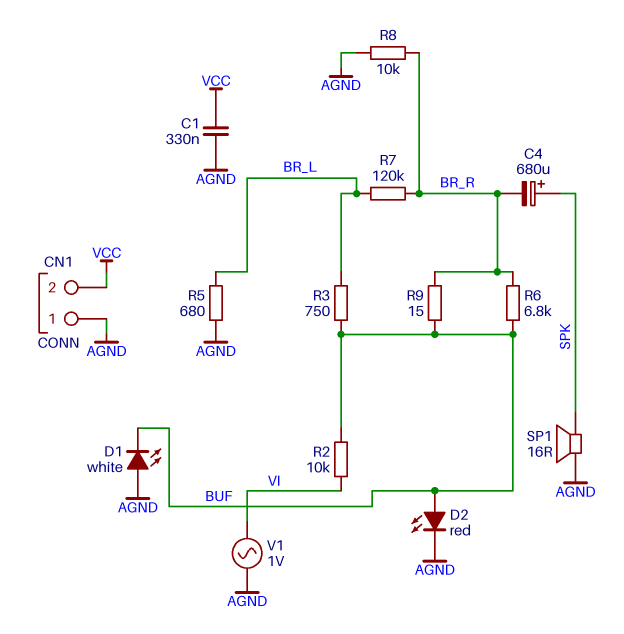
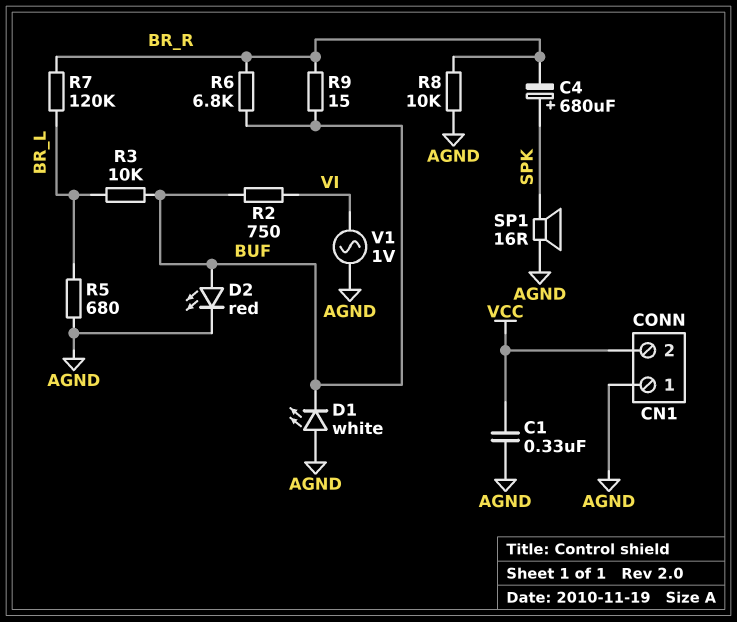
R2: 10k (BUF, VI) -> 750 (BUF, VI)
R3: 750 (BR_L, BUF) -> 10k (BR_L, BUF)

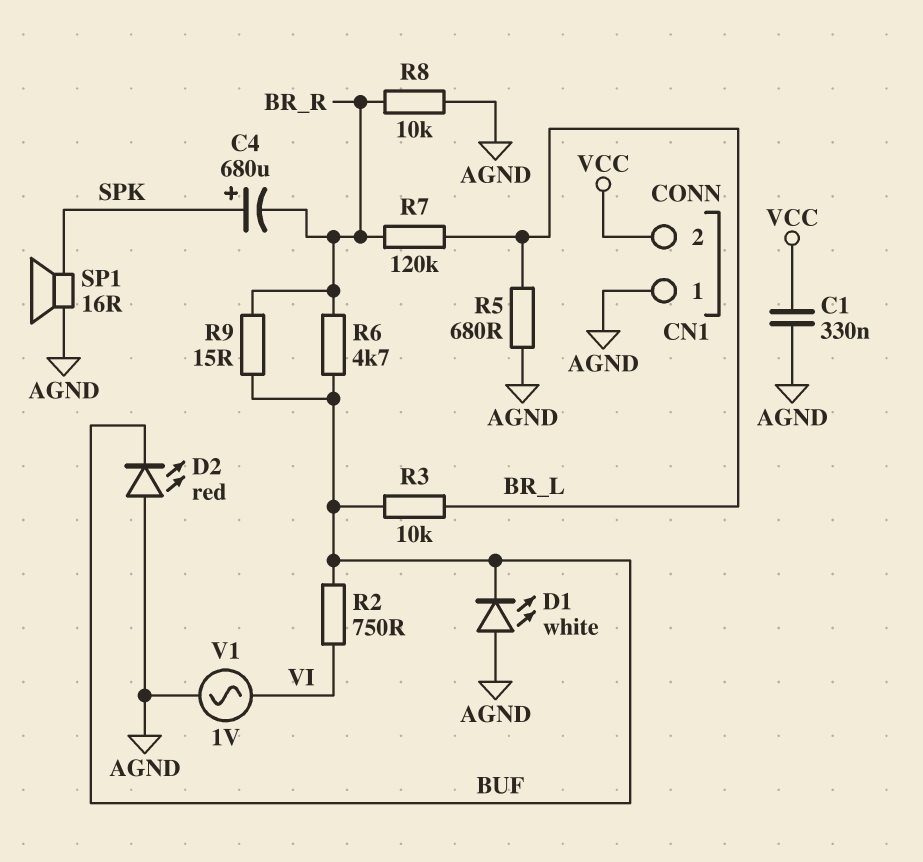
D2: LED red (A BUF, K AGND) -> LED red (A AGND, K BUF)
R6: 6.8k (BR_R, BUF) -> 4.7k (BR_R, BUF)

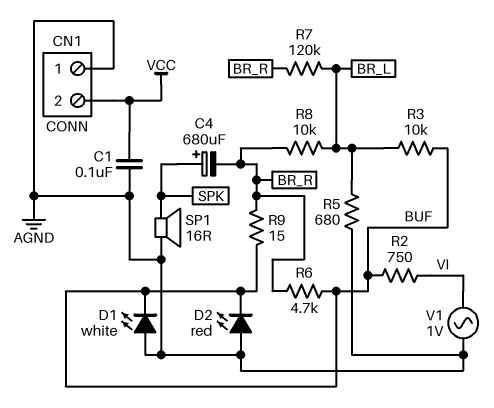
C1: 330nF (AGND, VCC) -> 100nF (AGND, VCC)
R8: 10k (AGND, BR_R) -> 10k (BR_L, BR_R)

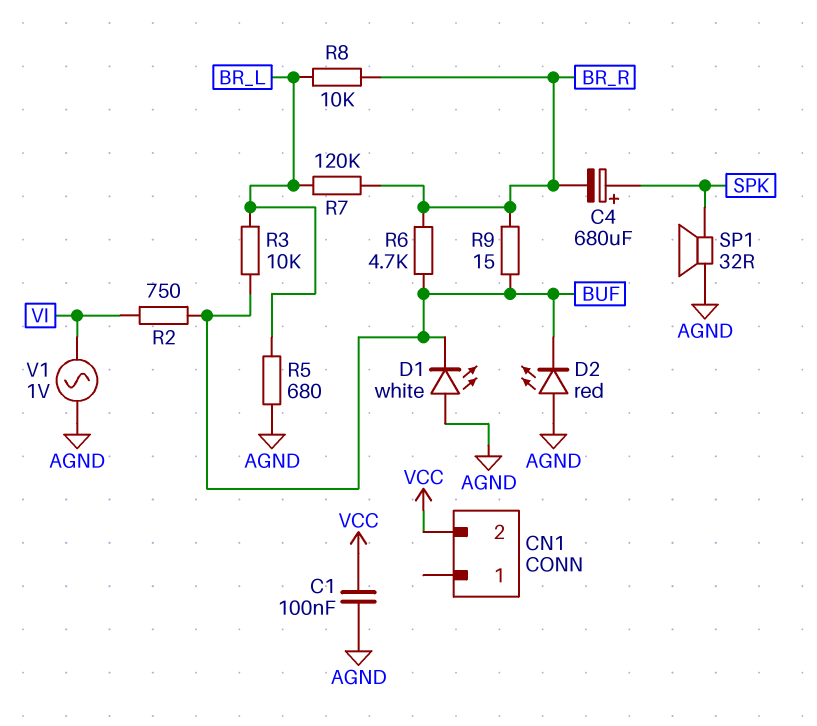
CN1 pin 1: AGND -> none
SP1: speaker 16R (AGND, SPK) -> speaker 32R (AGND, SPK)

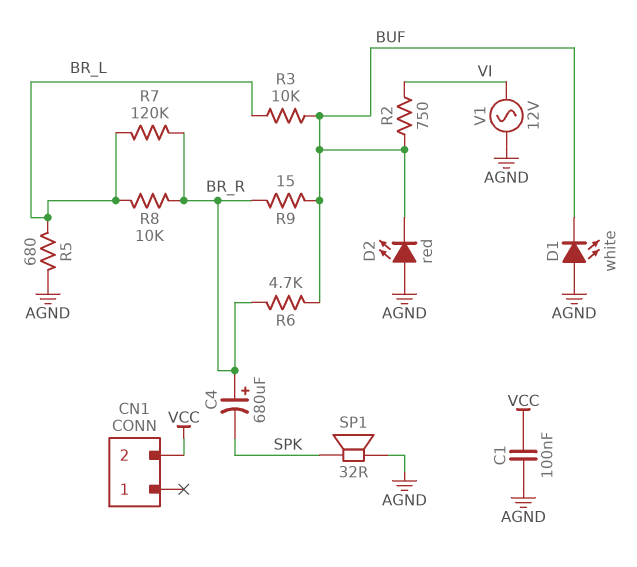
C4: 680uF (plus SPK, minus BR_R) -> 680uF (plus BR_R, minus SPK)
V1: AC 1V (AGND, VI) -> AC 12V (AGND, VI)

